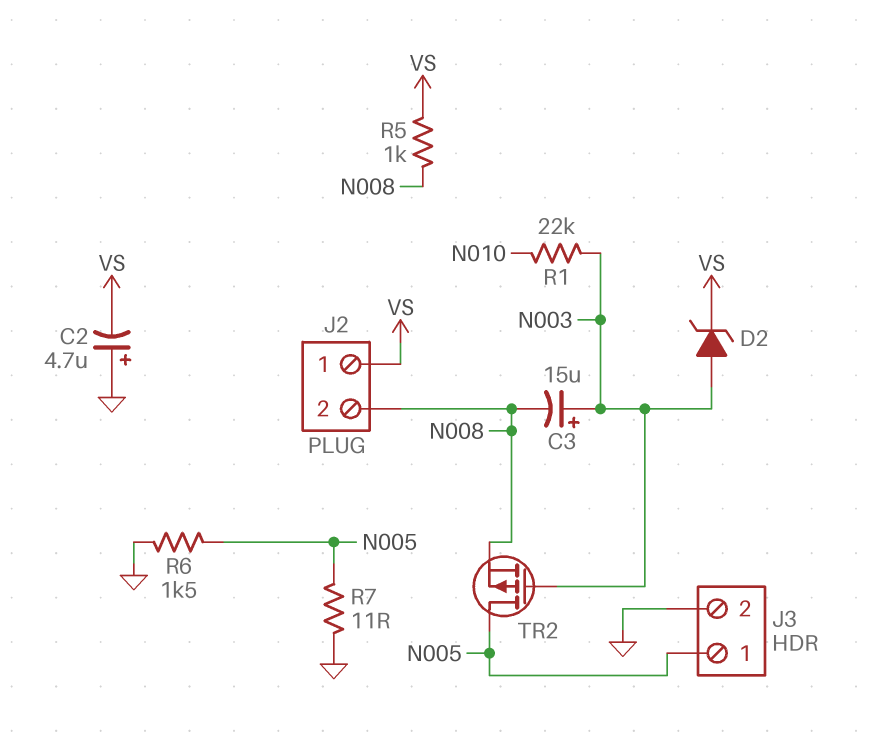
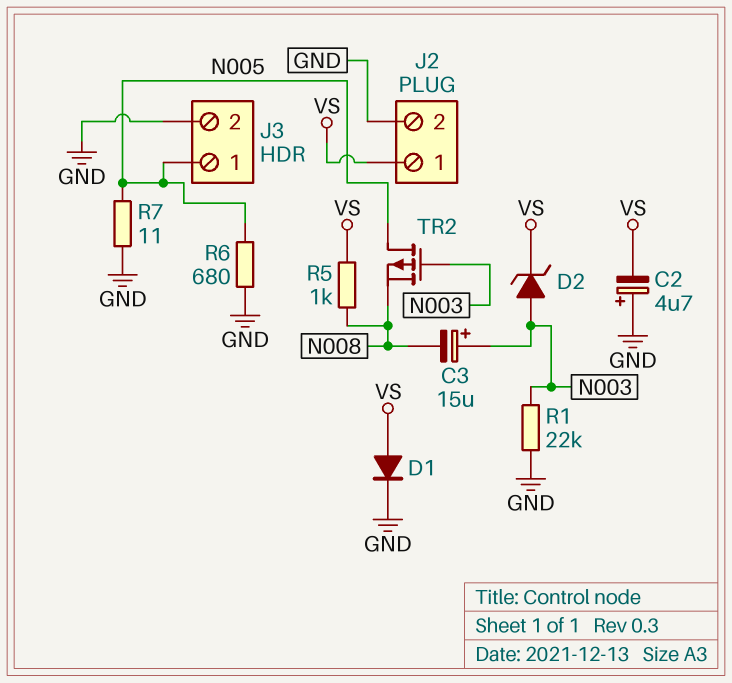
D1: none -> diode (A VS, K GND)
J2 pin 2: N008 -> GND
R1: 22k (N003, N010) -> 22k (GND, N003)
R6: 1.5k (GND, N005) -> 680 (GND, N005)

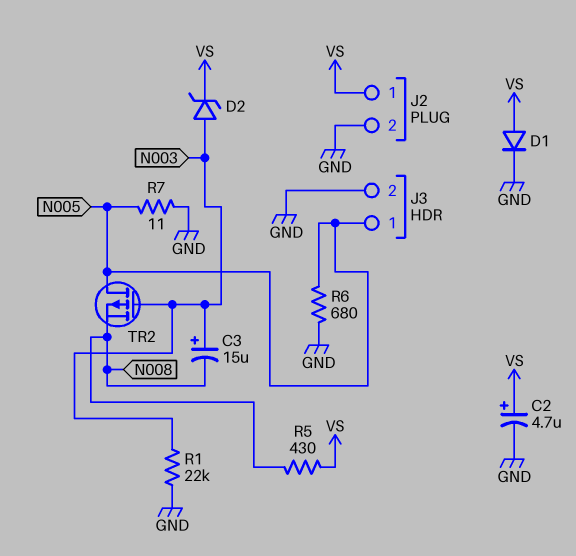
C2: 4.7uF (plus GND, minus VS) -> 4.7uF (plus VS, minus GND)
R5: 1k (N008, VS) -> 430 (N008, VS)

